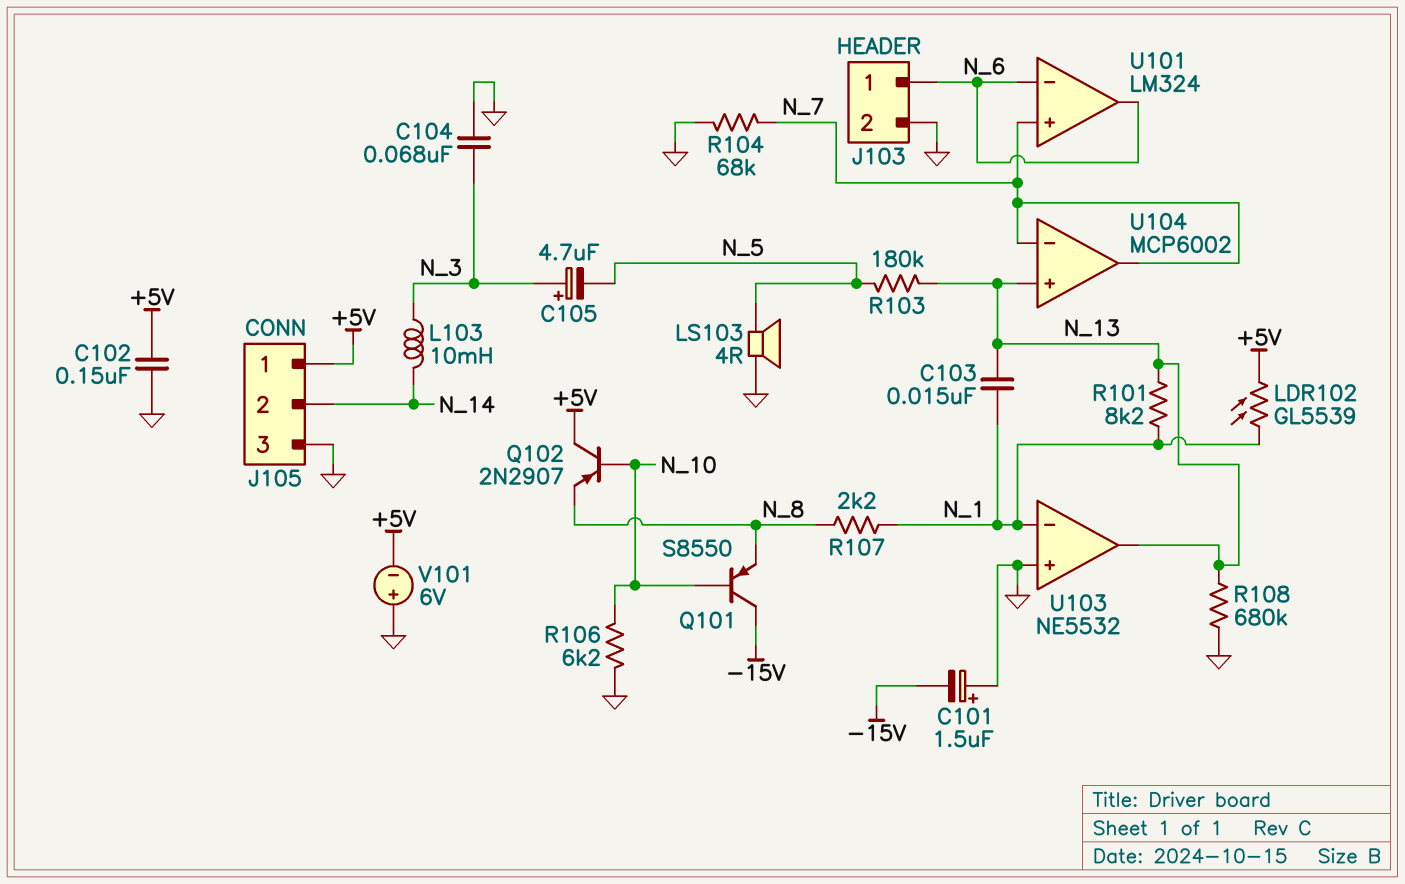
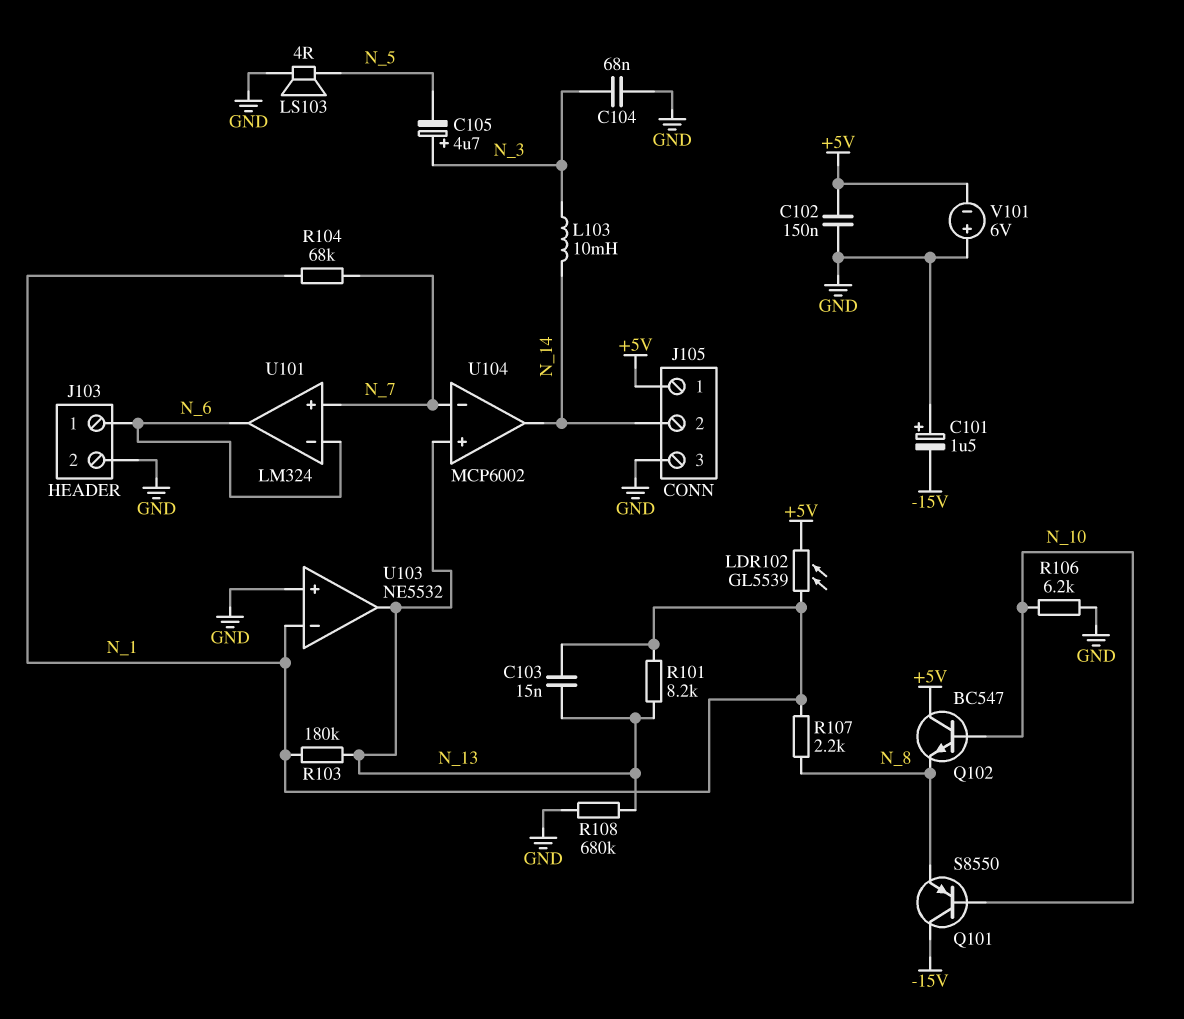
Q102: PNP 2N2907 (B N_10, C +5V, E N_8) -> NPN BC547 (B N_10, C +5V, E N_8)
R103: 180k (N_5, N_13) -> 180k (N_1, N_13)
R104: 68k (GND, N_7) -> 68k (N_1, N_7)
U104 pin out: N_7 -> N_14

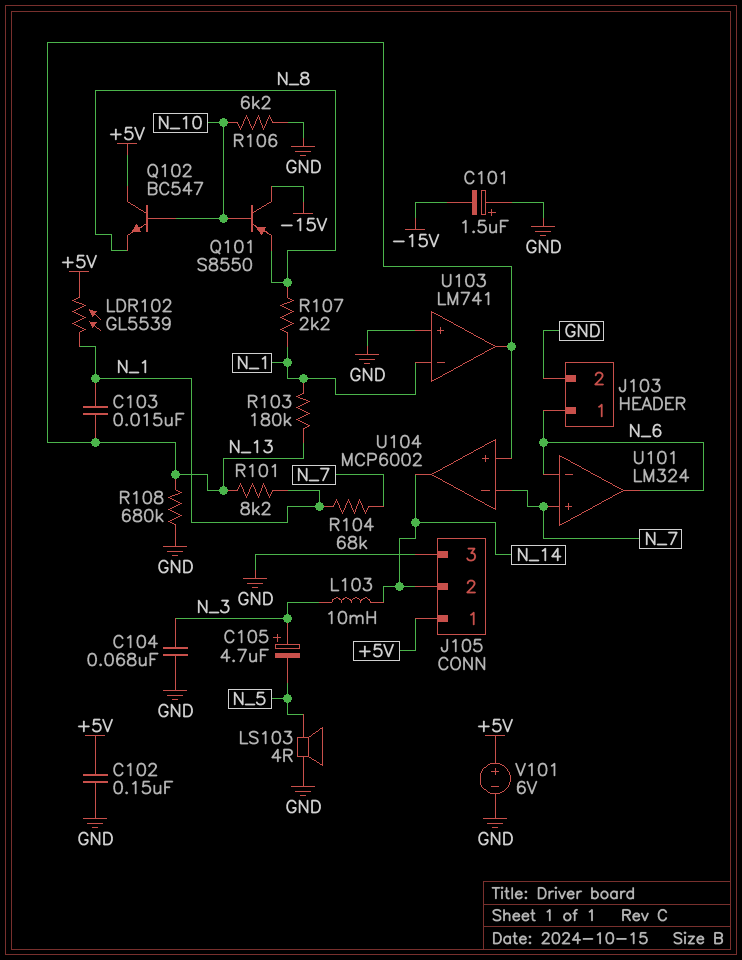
U103: NE5532 -> LM741
V101: 6V (plus GND, minus +5V) -> 6V (plus +5V, minus GND)

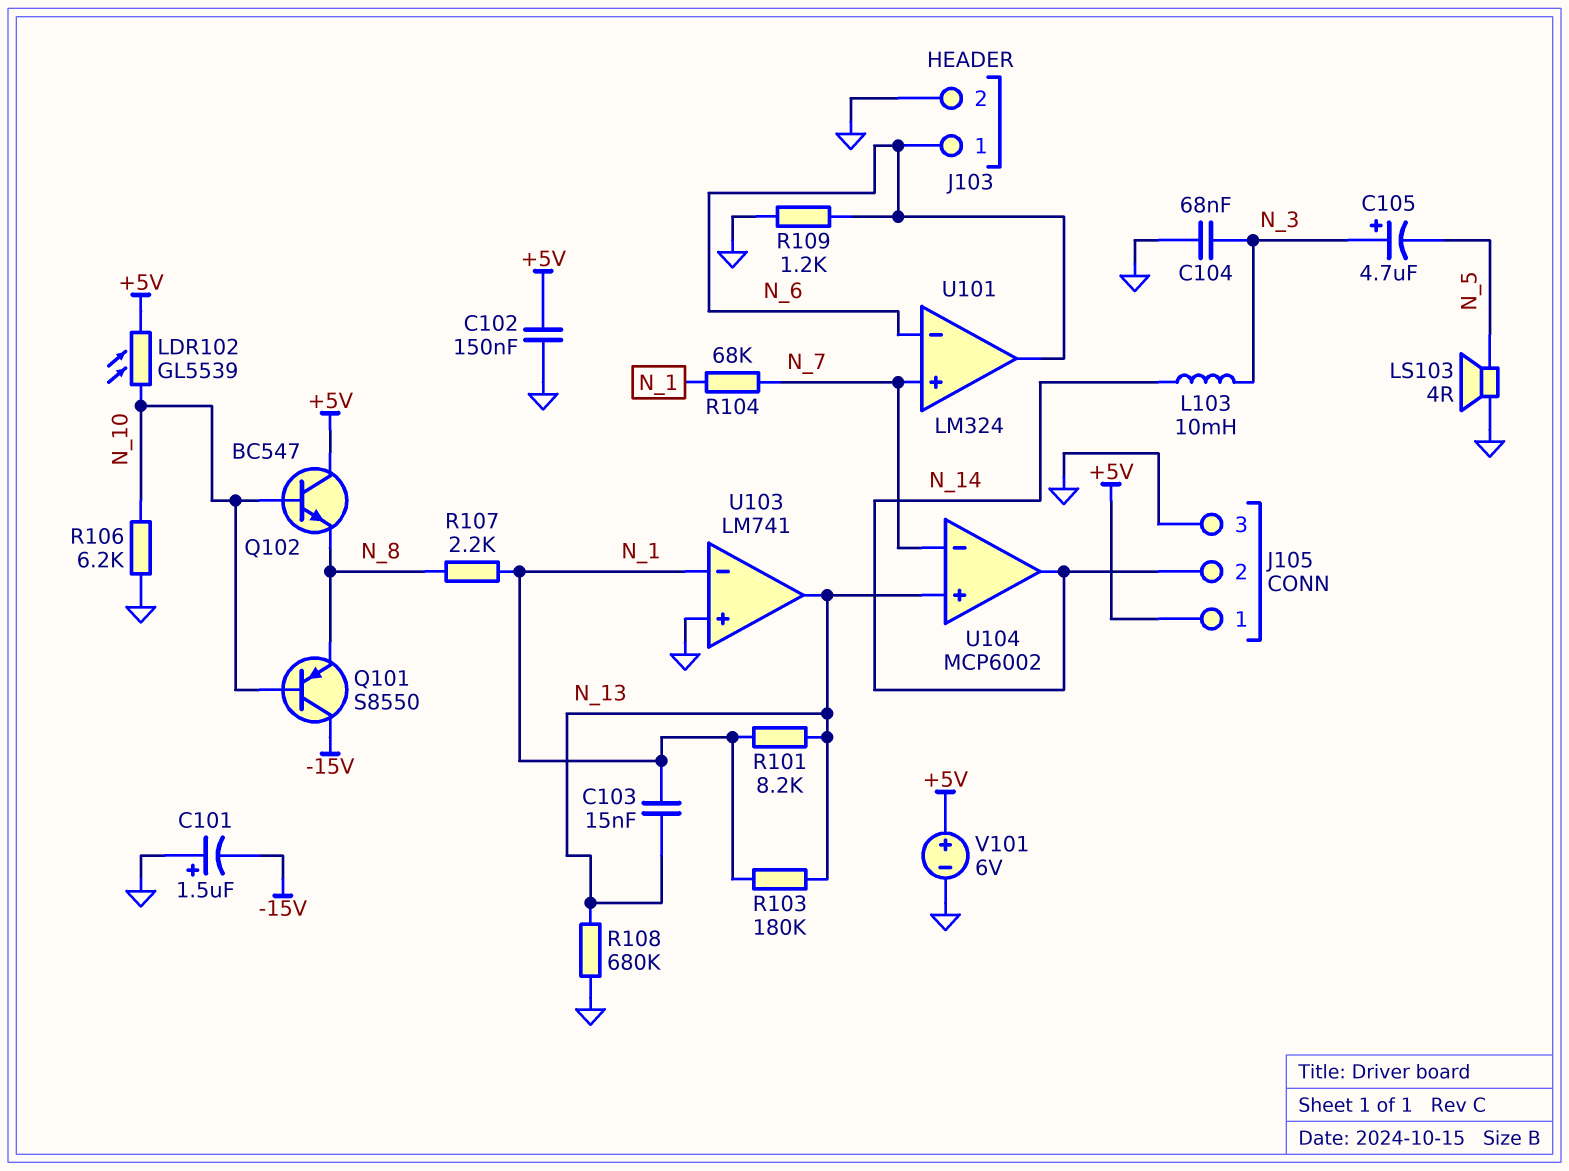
LDR102: GL5539 (+5V, N_1) -> GL5539 (+5V, N_10)
R109: none -> 1.2k (GND, N_6)

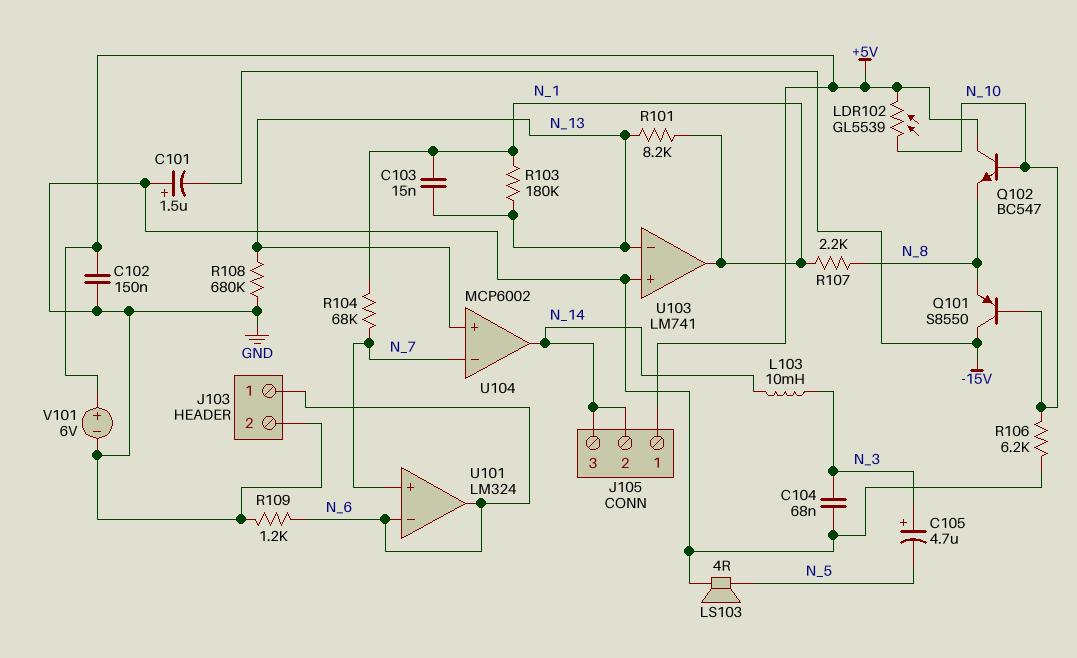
J105 pin 3: GND -> N_14
U103 pin in-: N_1 -> N_13
U103 pin out: N_13 -> N_1

